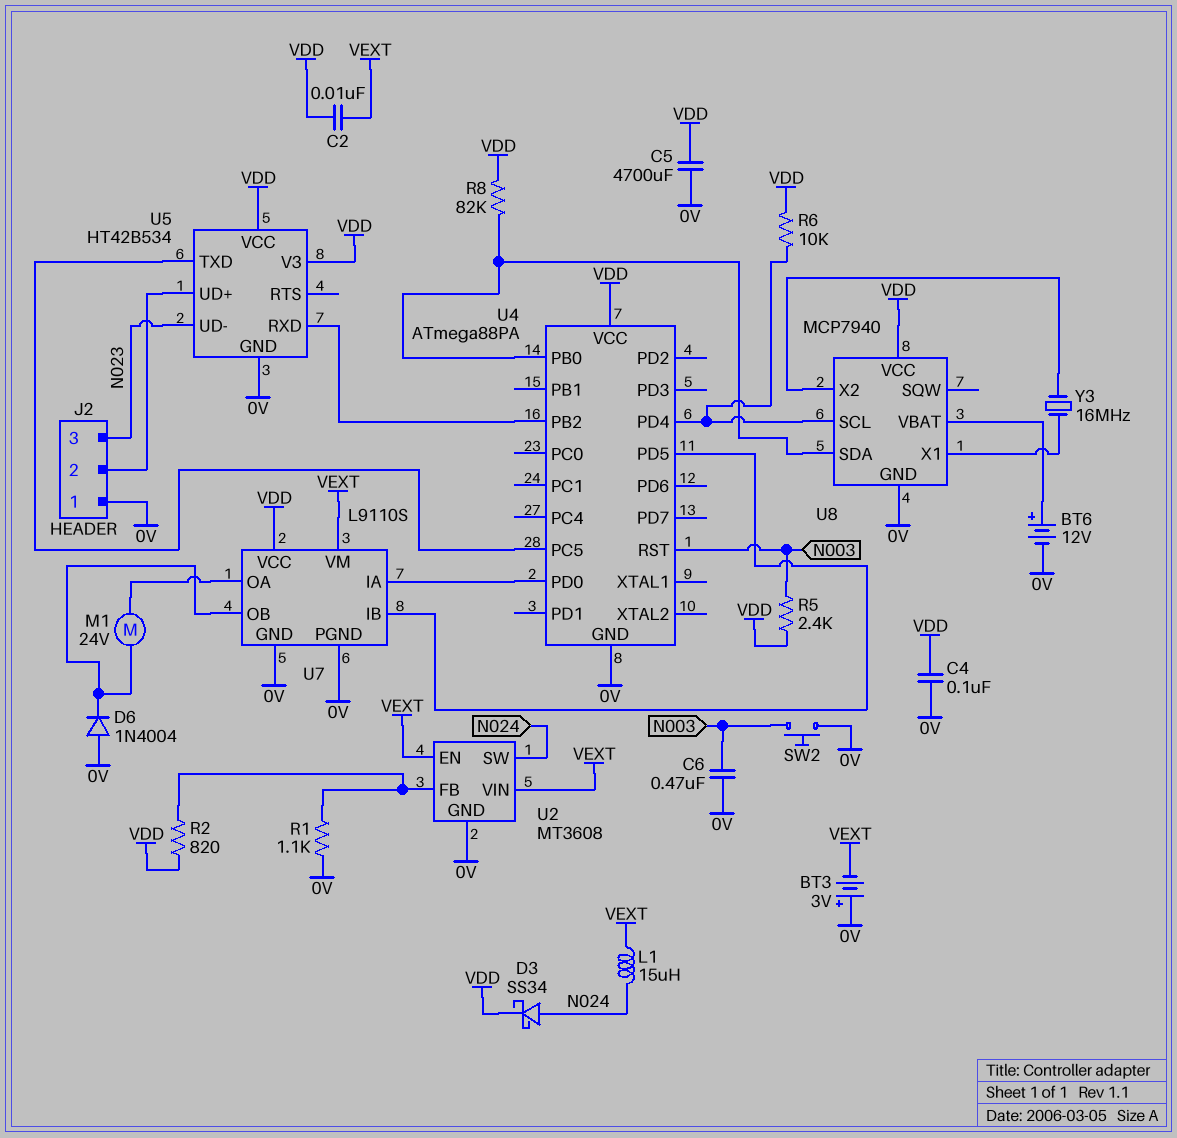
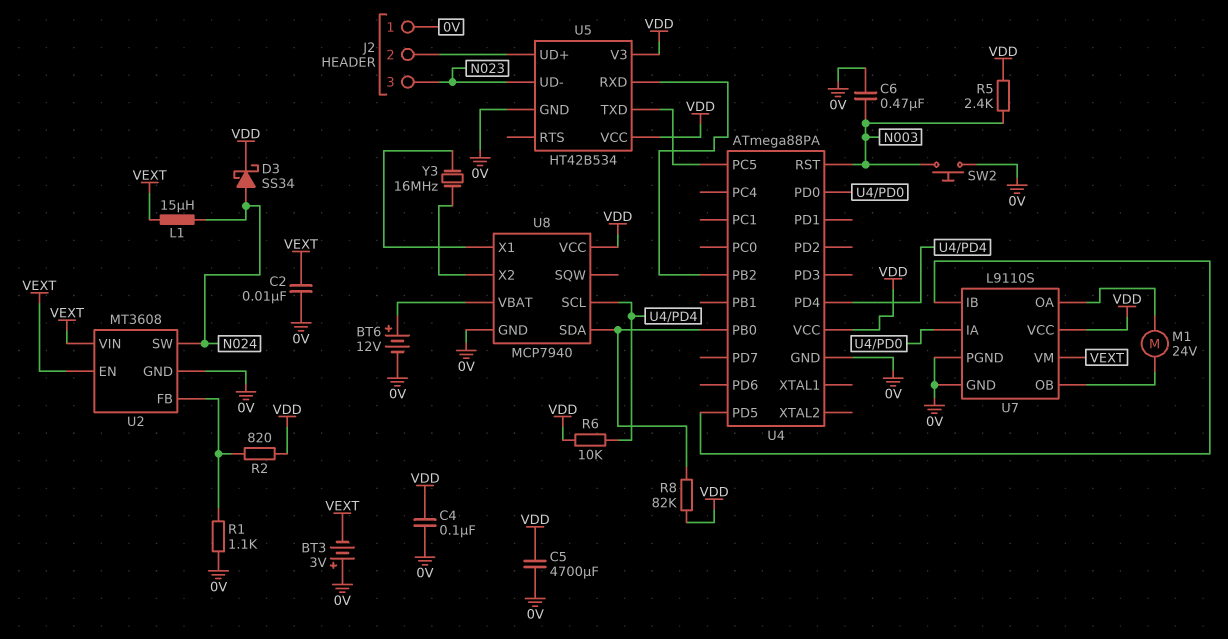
C2: 10nF (VDD, VEXT) -> 10nF (0V, VEXT)
D6: diode 1N4004 (A 0V, K U7/OB) -> none

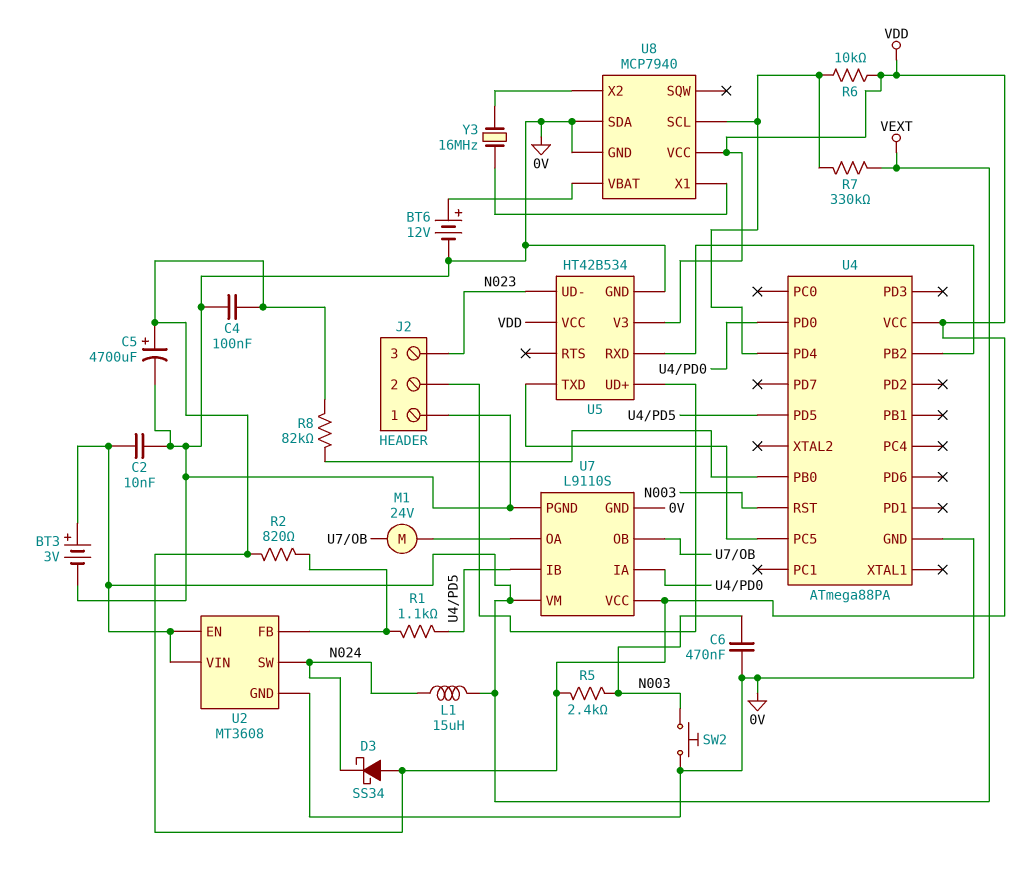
BT3: 3V (plus 0V, minus VEXT) -> 3V (plus VEXT, minus 0V)
C5: 4700uF (0V, VDD) -> 4700uF (plus VDD, minus 0V)
D3: schottky SS34 (A N024, K VDD) -> schottky SS34 (A VDD, K N024)
R1: 1.1k (0V, U2/FB) -> 1.1k (U2/FB, U4/PD5)
R7: none -> 330k (U4/PD4, VEXT)
U8 pin SDA: U4/PB0 -> 0V

